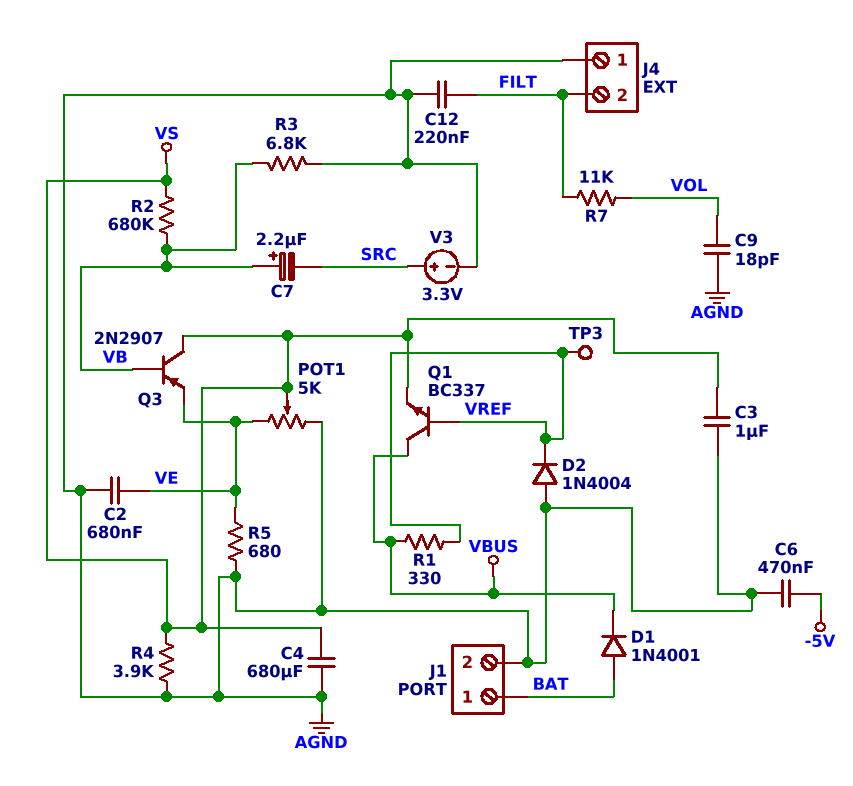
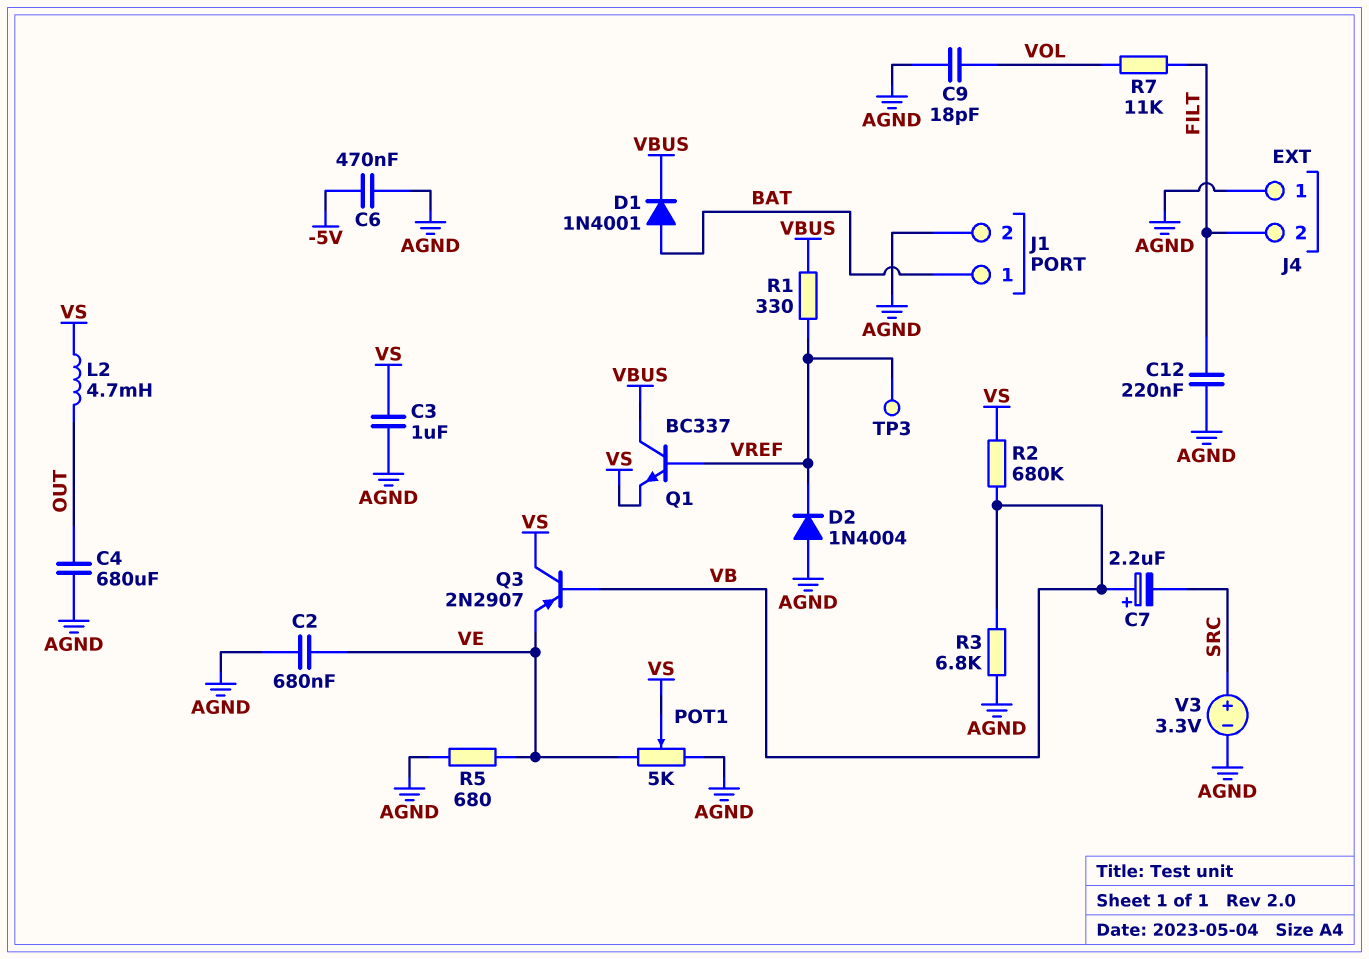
C4: 680uF (AGND, VS) -> 680uF (AGND, OUT)
L2: none -> 4.7mH (OUT, VS)
R4: 3.9k (AGND, VS) -> none

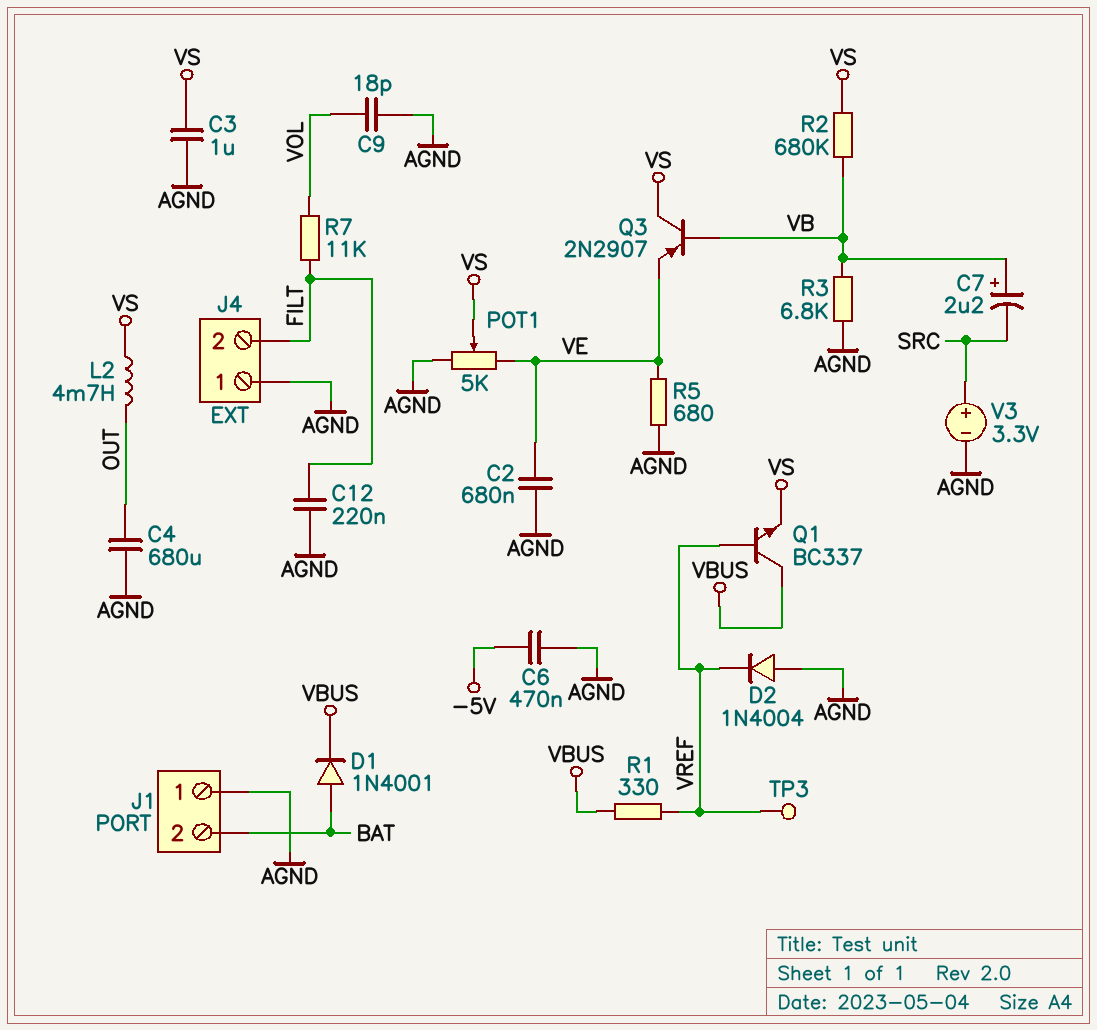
J1 pin 1: BAT -> AGND
J1 pin 2: AGND -> BAT

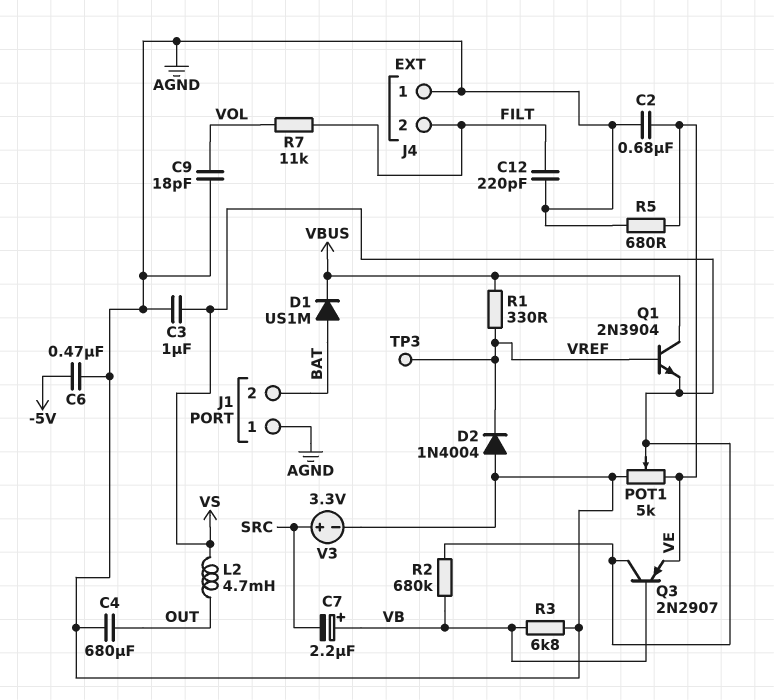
C12: 220nF (AGND, FILT) -> 220pF (AGND, FILT)
D1: diode 1N4001 (A BAT, K VBUS) -> diode US1M (A BAT, K VBUS)
Q1: NPN BC337 (B VREF, C VBUS, E VS) -> NPN 2N3904 (B VREF, C VBUS, E VS)

